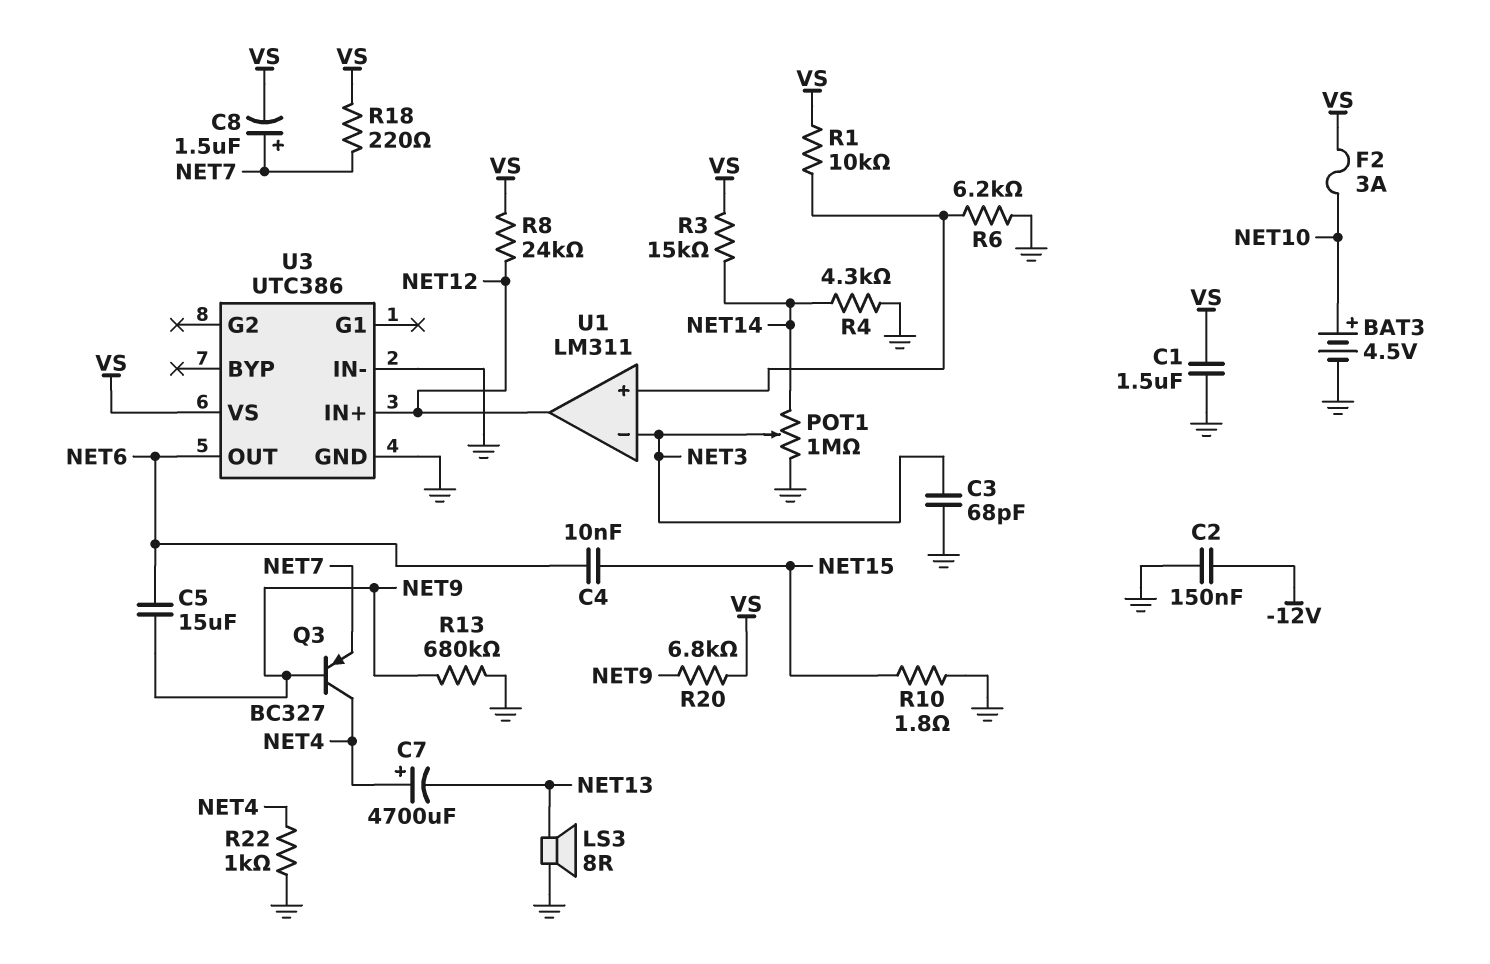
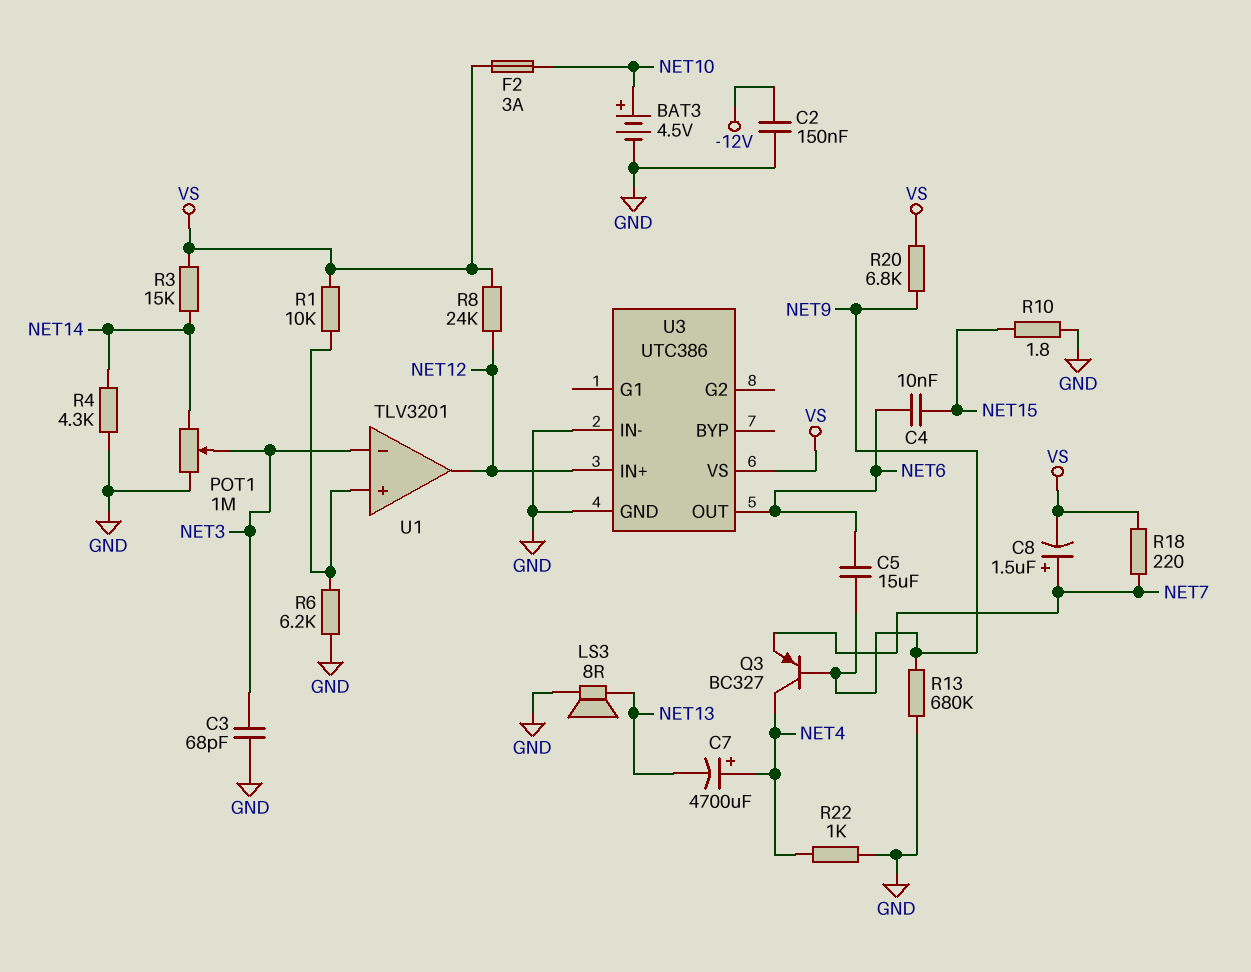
C1: 1.5uF (GND, VS) -> none
U1: LM311 -> TLV3201

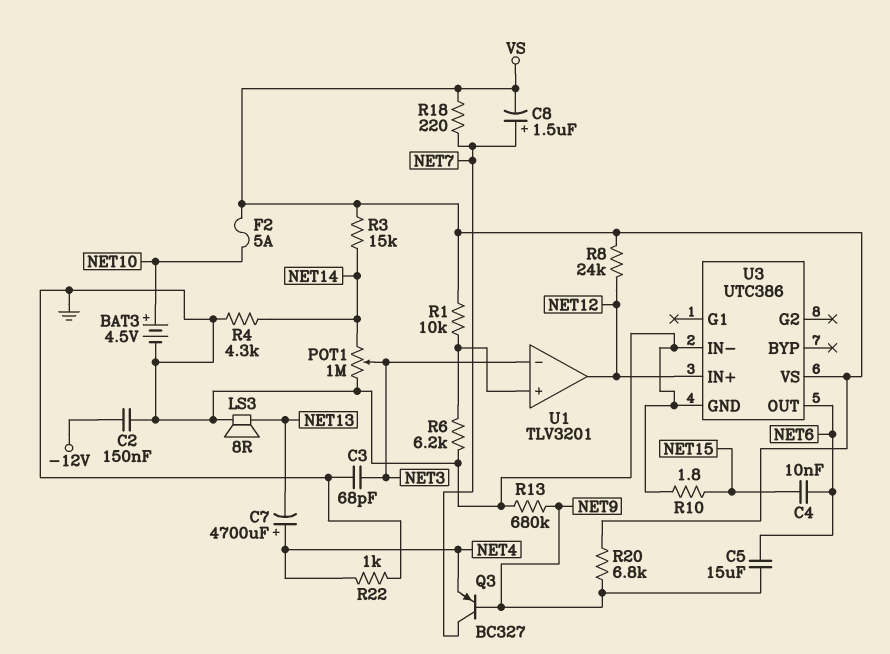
F2: 3A (NET10, VS) -> 5A (NET10, VS)
Q3: PNP BC327 (B NET9, C NET4, E NET7) -> PNP BC327 (B NET9, C NET7, E NET4)

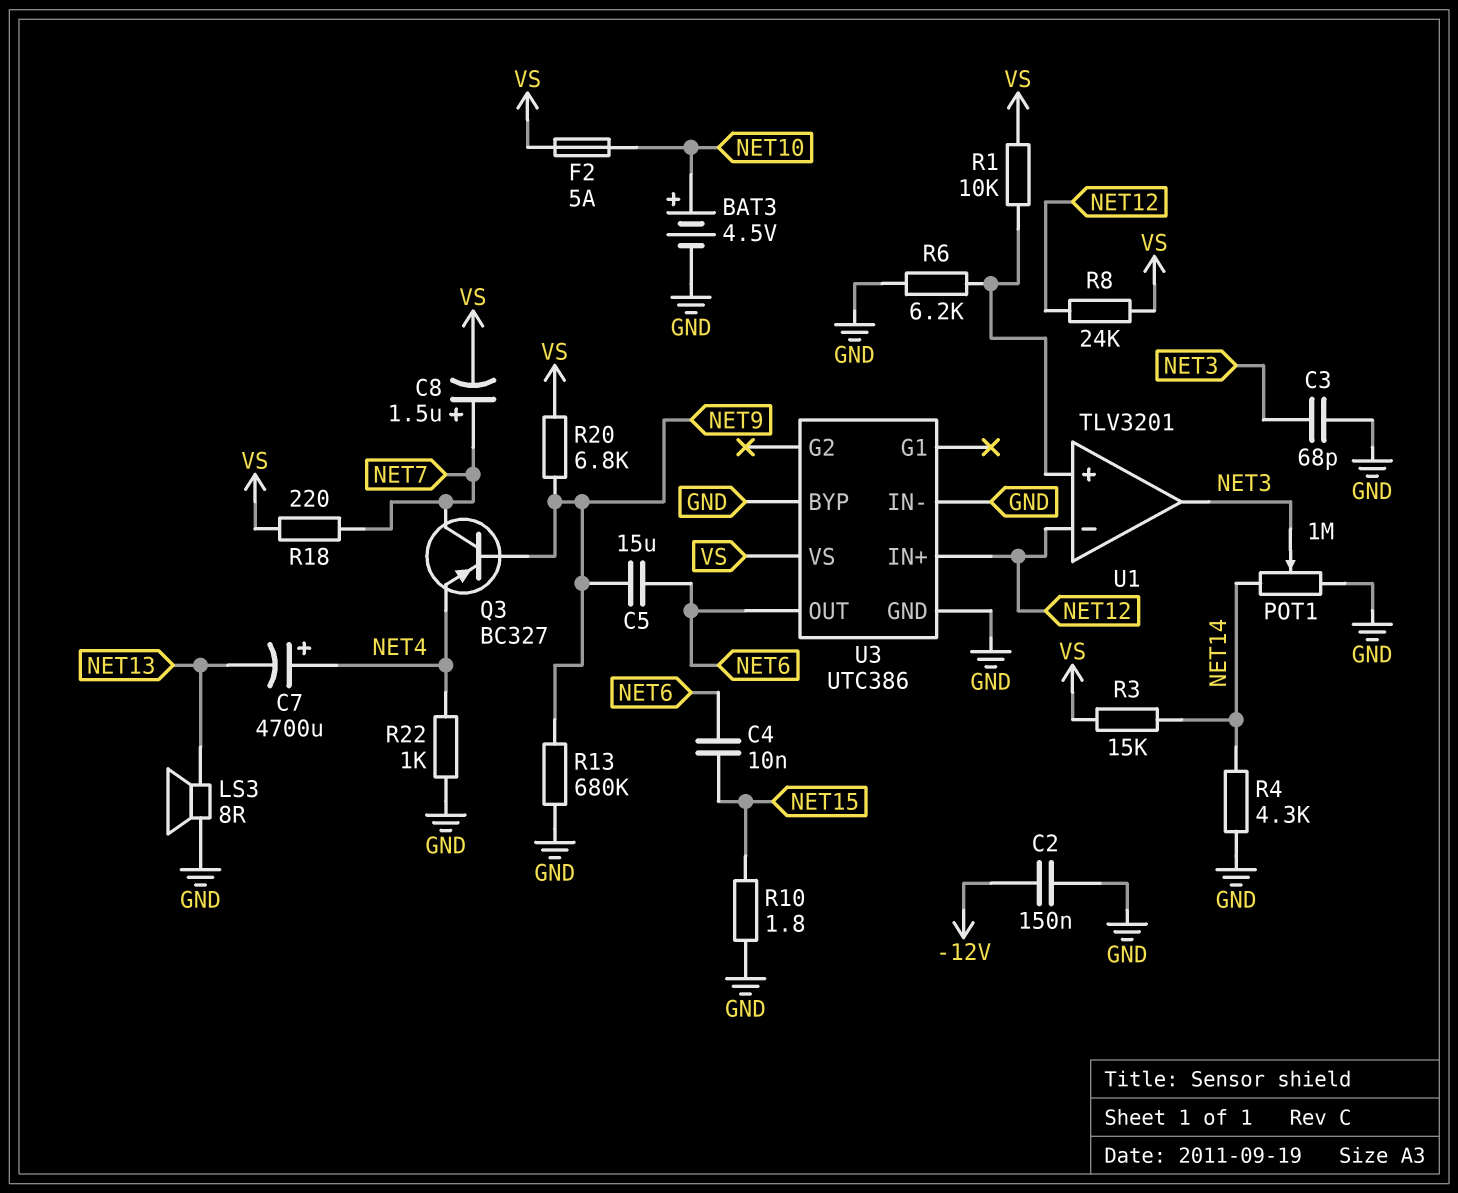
U1 pin in-: NET3 -> NET12
U1 pin out: NET12 -> NET3
U3 pin BYP: none -> GND

